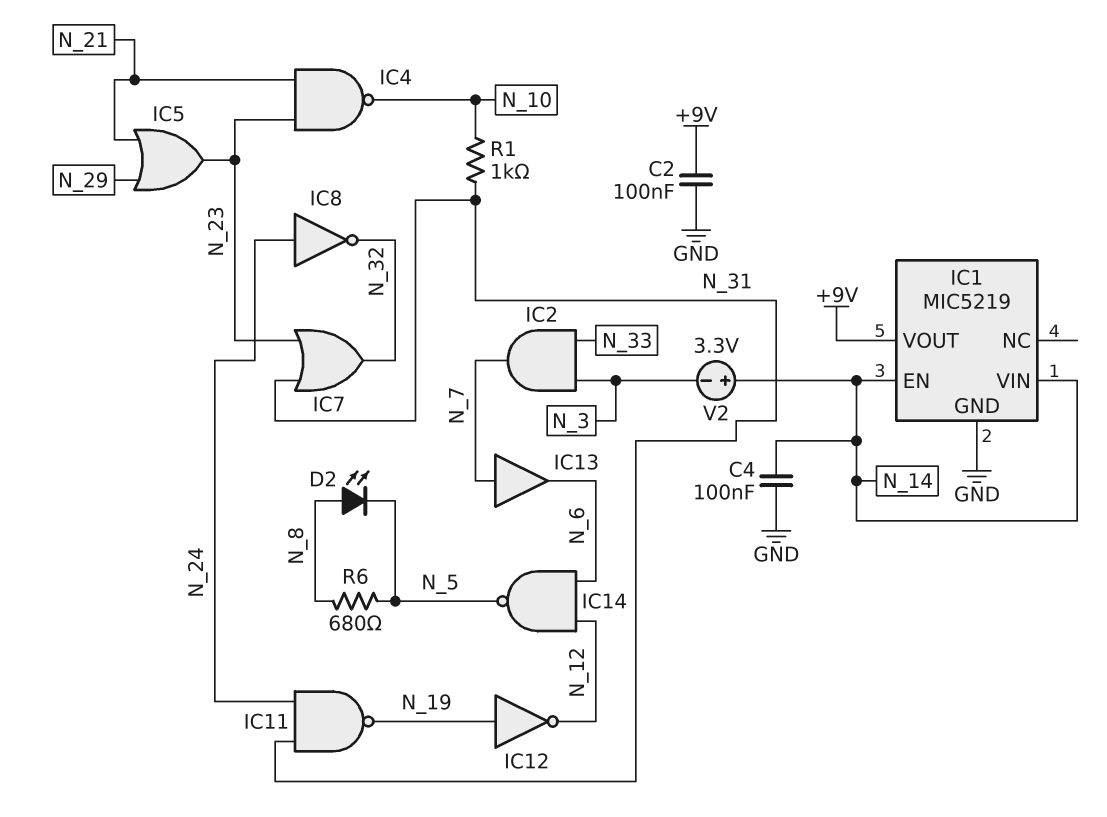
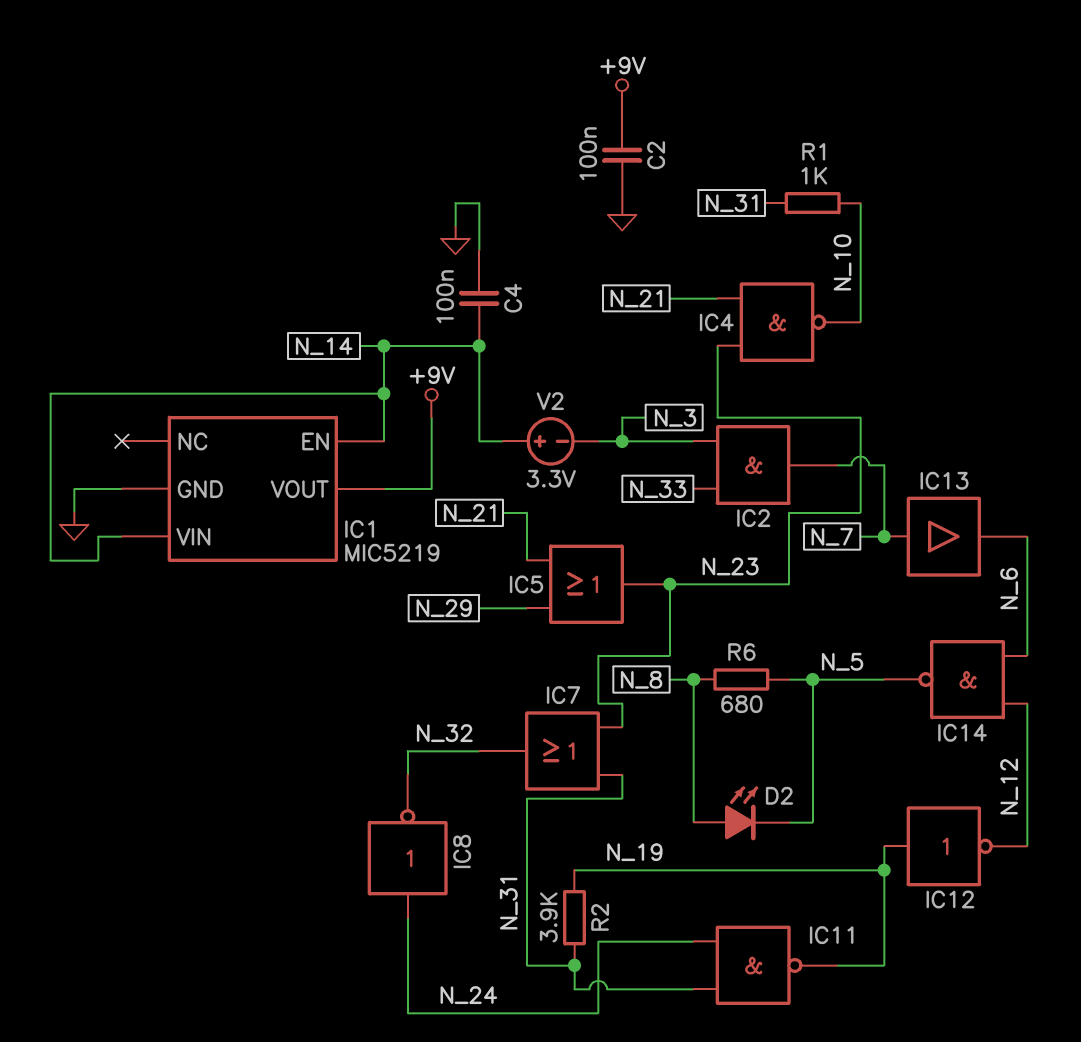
R2: none -> 3.9k (N_19, N_31)

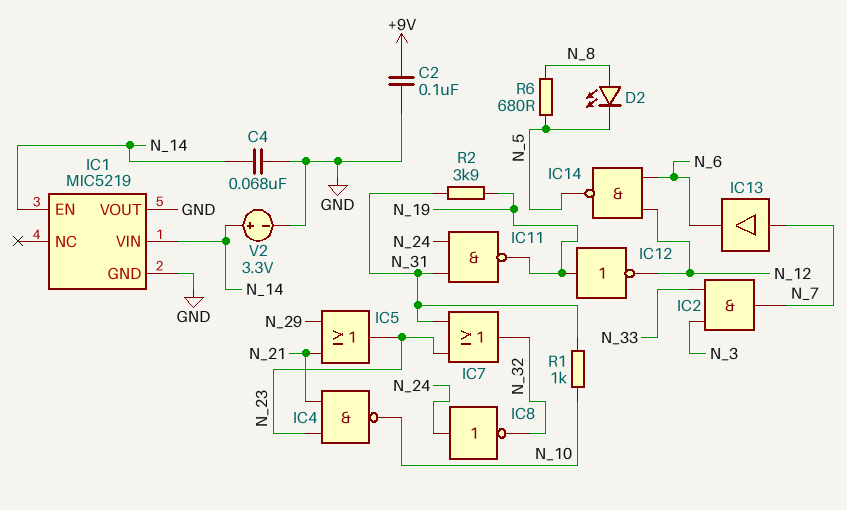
C4: 100nF (GND, N_14) -> 68nF (GND, N_14)
IC1 pin VOUT: +9V -> GND
V2: 3.3V (plus N_14, minus N_3) -> 3.3V (plus N_14, minus GND)

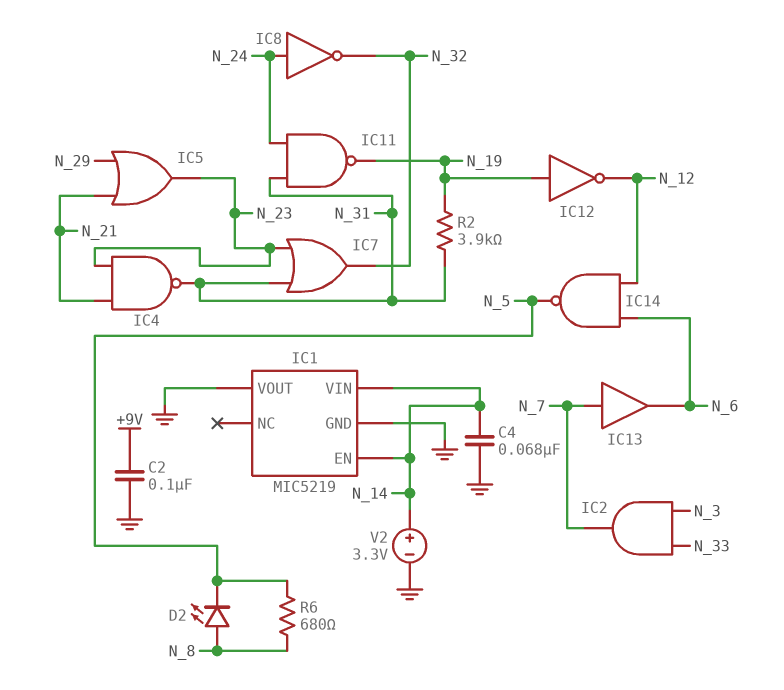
IC4: NAND (in N_21, in N_23, out N_10) -> NAND (in N_21, in N_23, out N_31)
R1: 1k (N_10, N_31) -> none

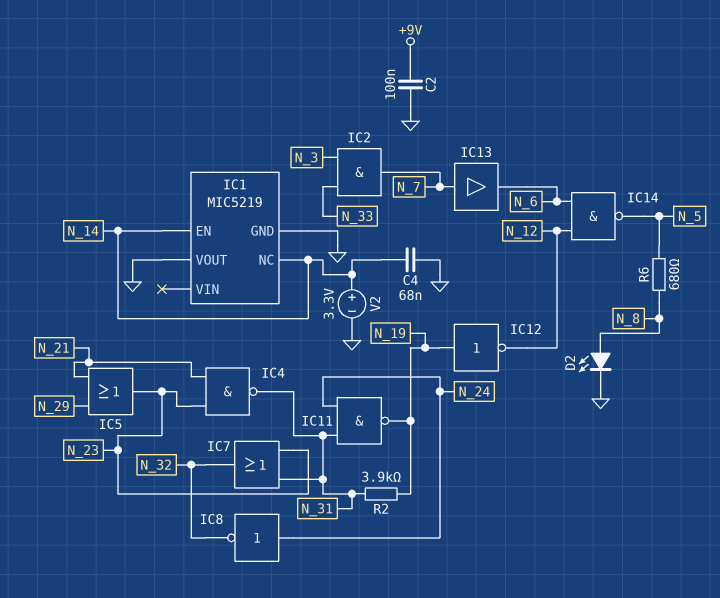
D2: LED (A N_8, K N_5) -> LED (A N_8, K GND)
IC1 pin NC: none -> N_14
IC1 pin VIN: N_14 -> none

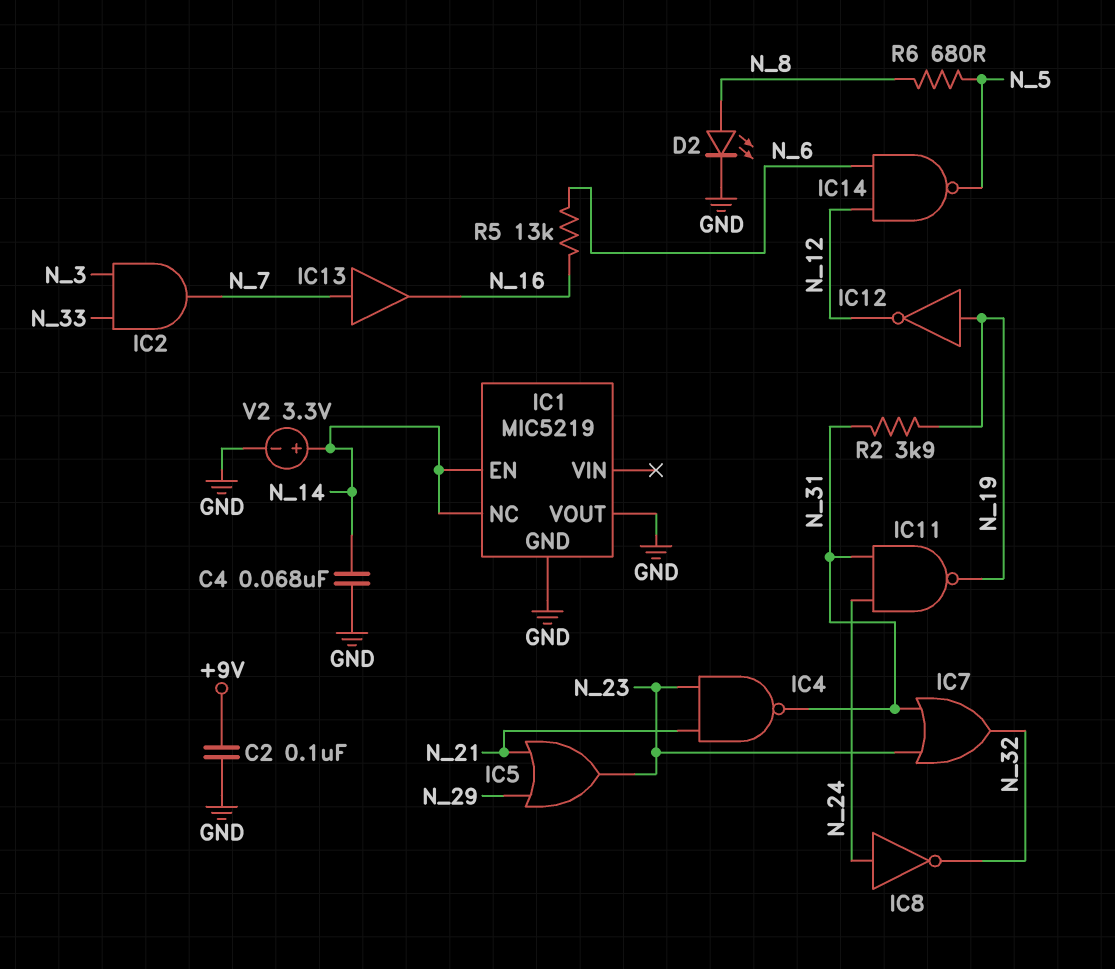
IC13: buffer (in N_7, out N_6) -> buffer (in N_7, out N_16)
R5: none -> 13k (N_6, N_16)

